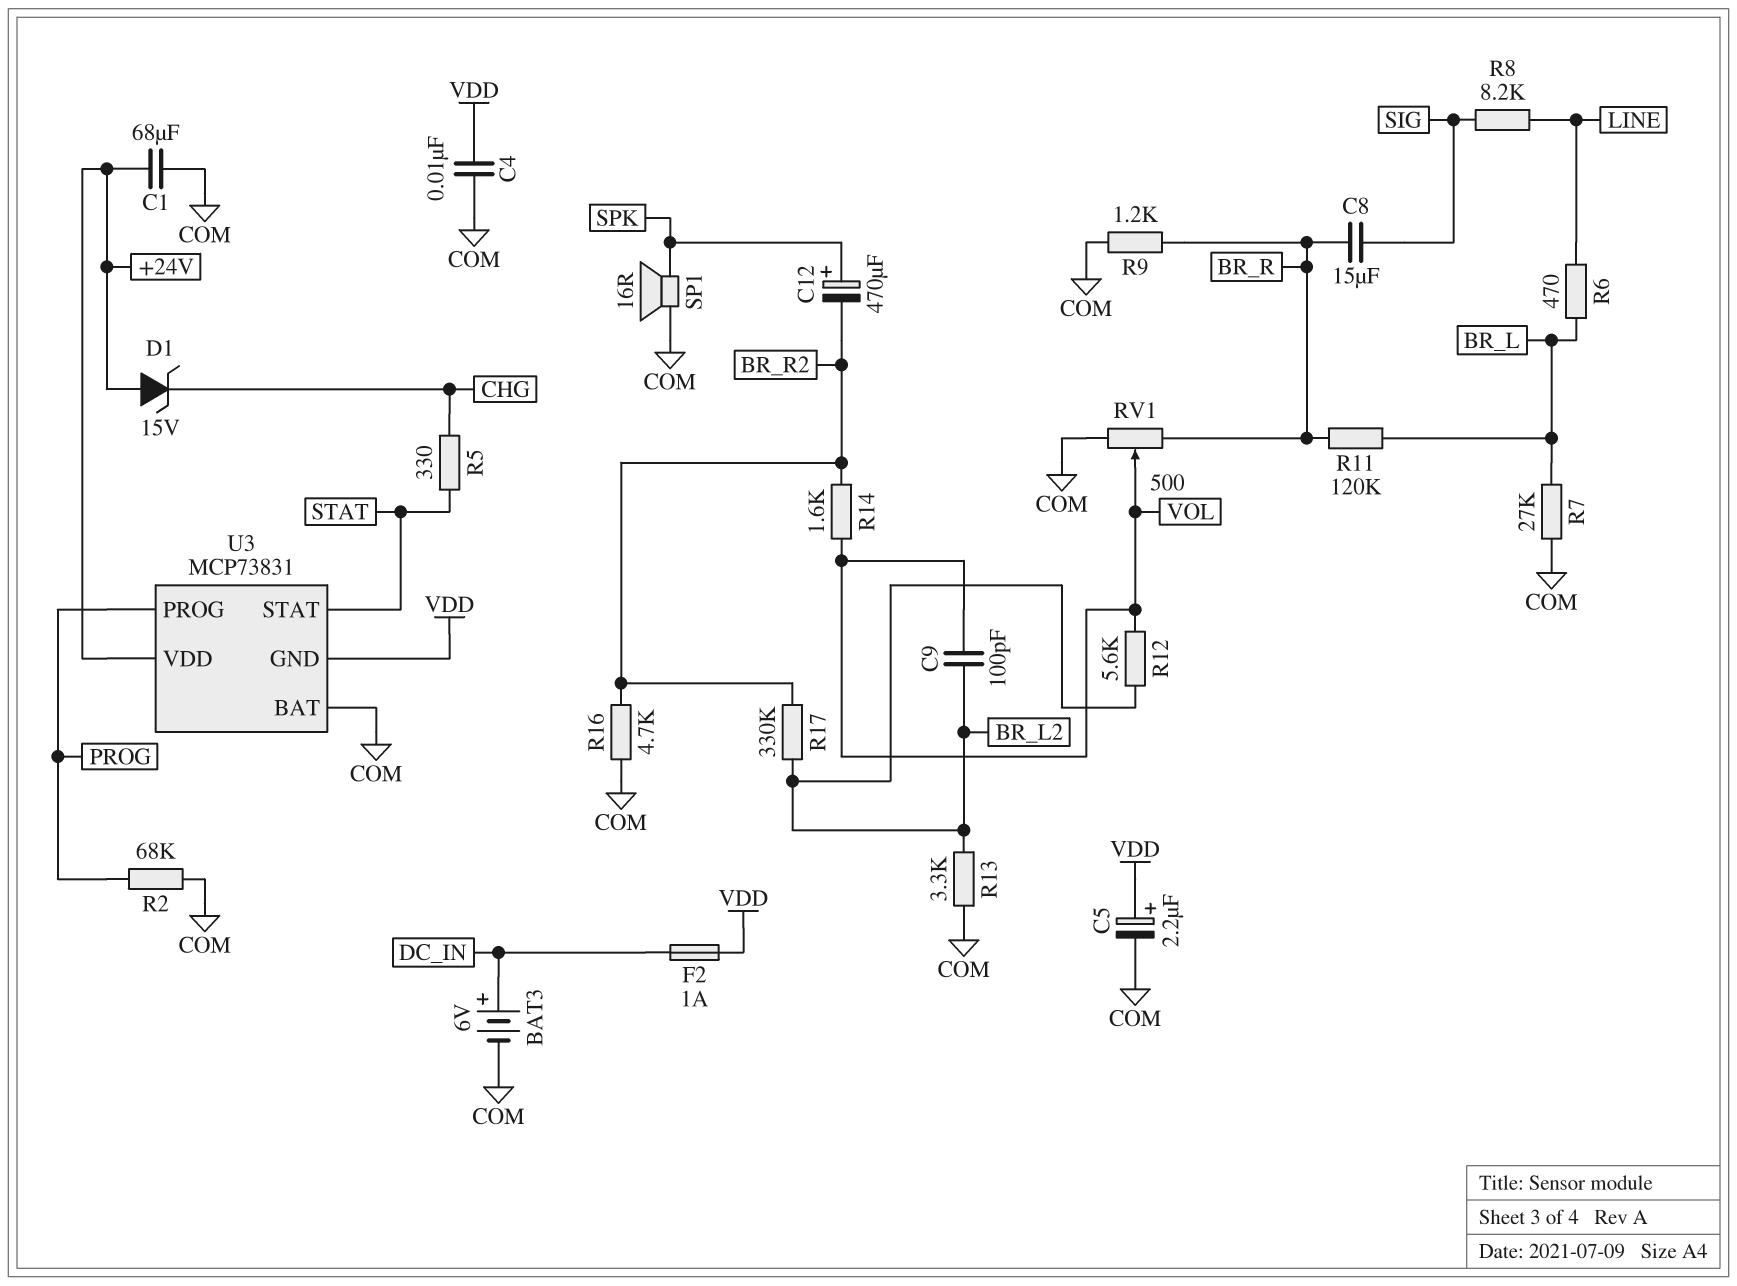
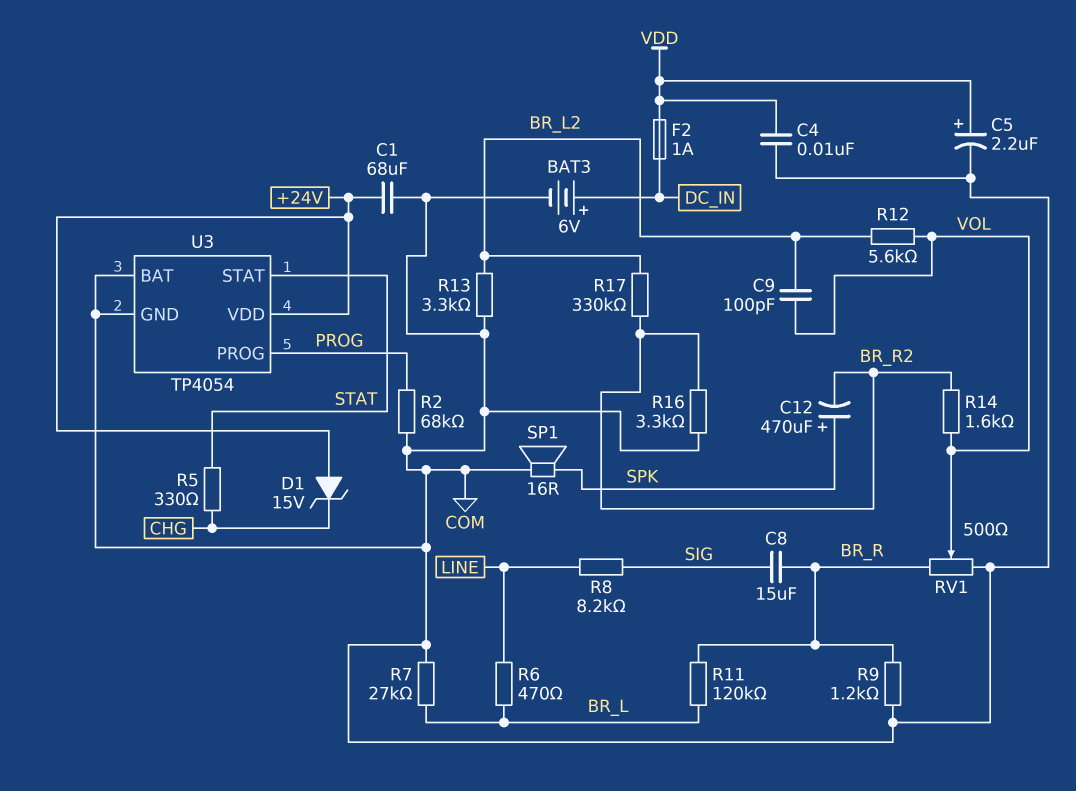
R16: 4.7k (BR_R2, COM) -> 3.3k (BR_R2, COM)
U3: MCP73831 -> TP4054
U3 pin GND: VDD -> COM

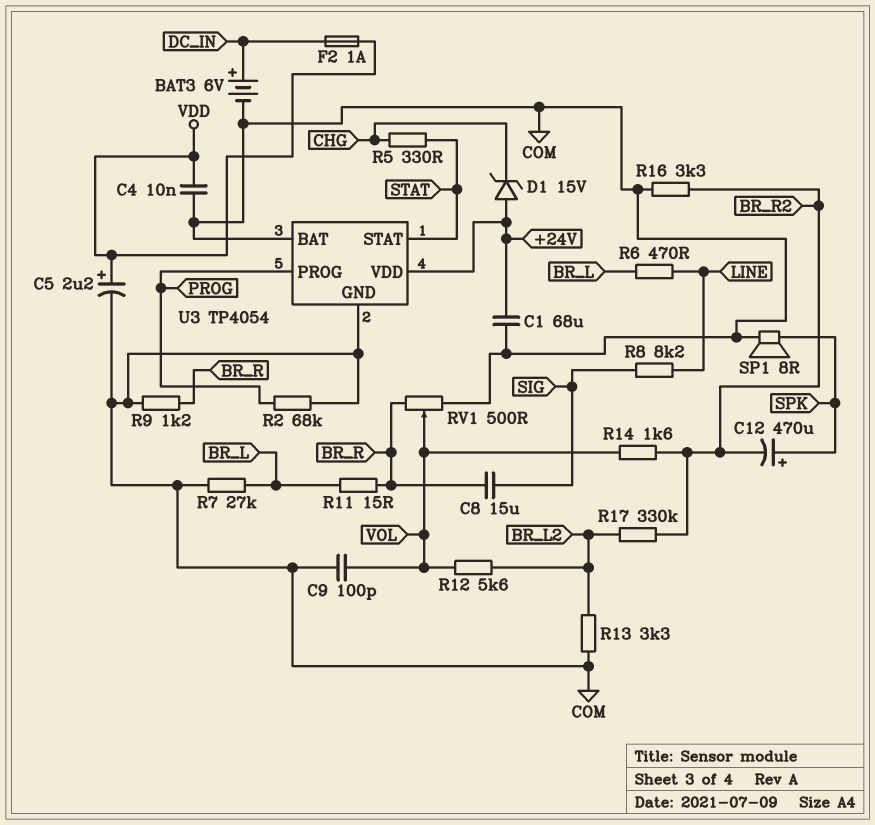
C9: 100pF (BR_L2, VOL) -> 100pF (COM, VOL)
R11: 120k (BR_L, BR_R) -> 15 (BR_L, BR_R)
SP1: speaker 16R (COM, SPK) -> speaker 8R (COM, SPK)

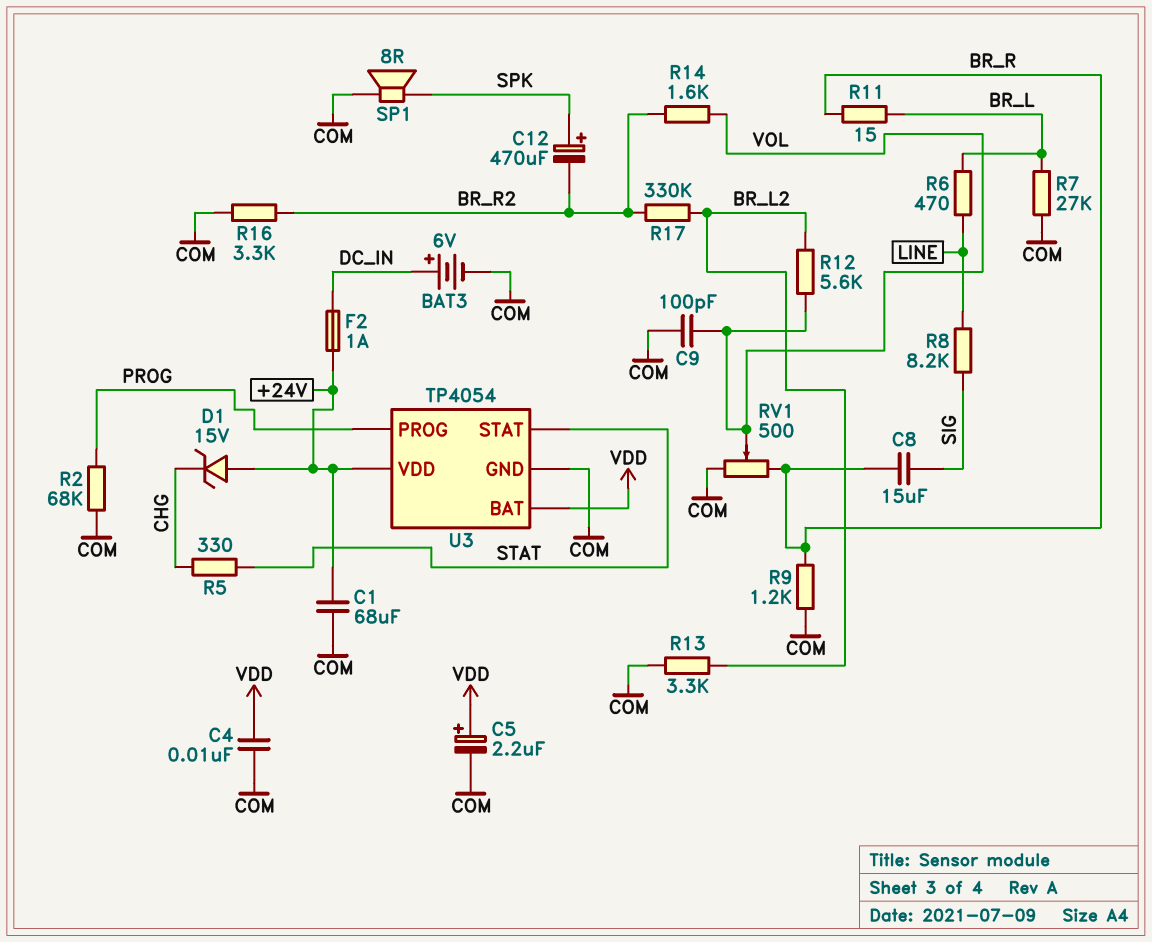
F2: 1A (DC_IN, VDD) -> 1A (+24V, DC_IN)
U3 pin BAT: COM -> VDD

